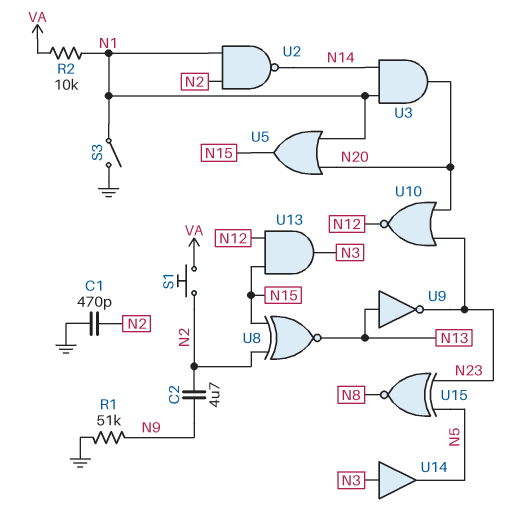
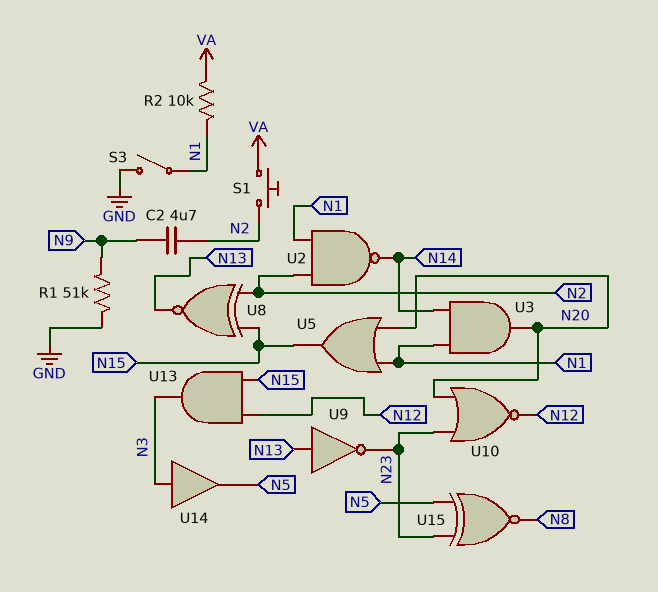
C1: 470pF (GND, N2) -> none

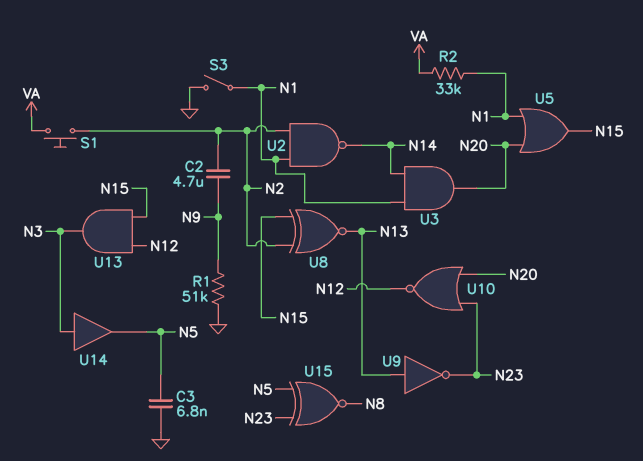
C3: none -> 6.8nF (GND, N5)
R2: 10k (N1, VA) -> 33k (N1, VA)

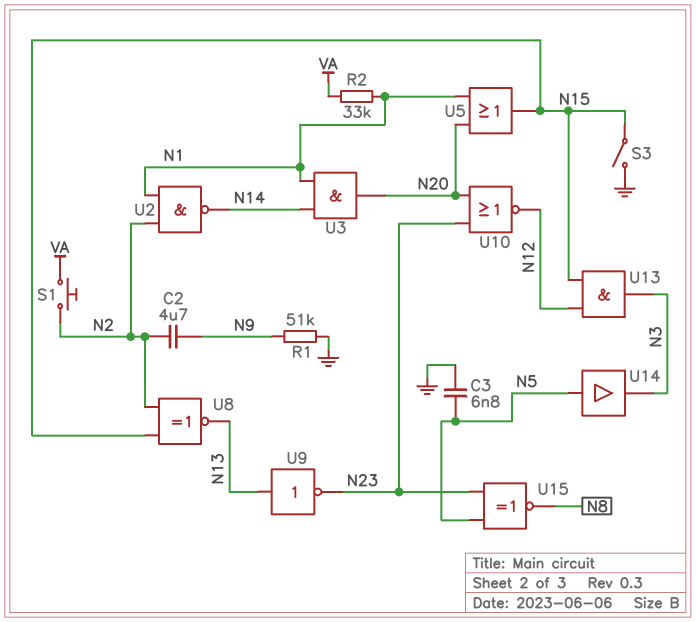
S3: switch (GND, N1) -> switch (GND, N15)
U14: buffer (in N3, out N5) -> buffer (in N5, out N3)

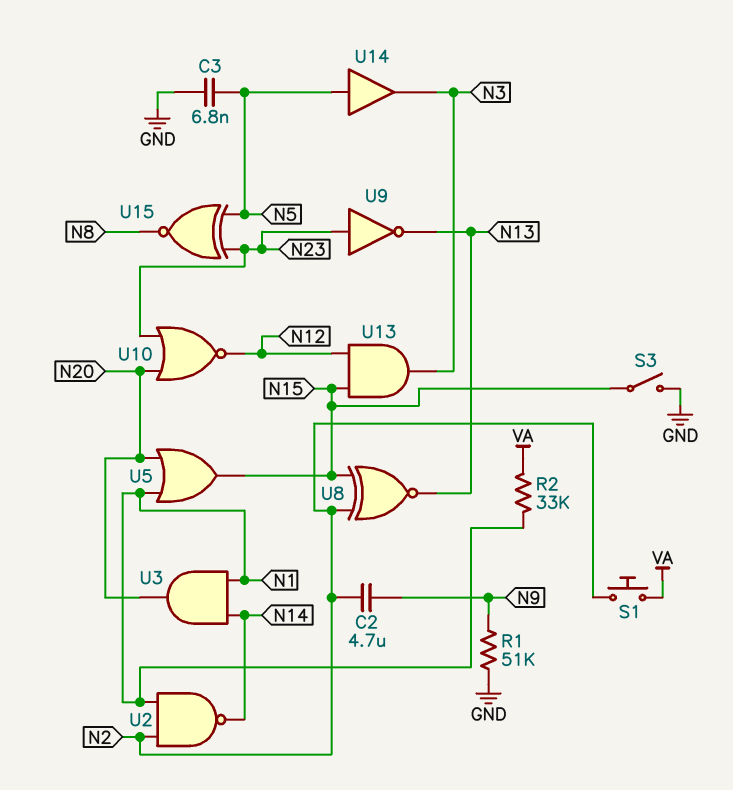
U9: NOT (in N13, out N23) -> NOT (in N23, out N13)

